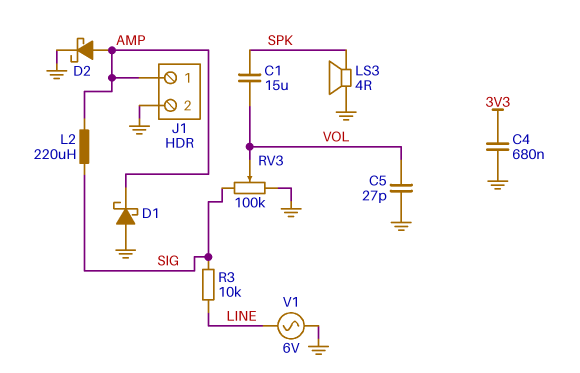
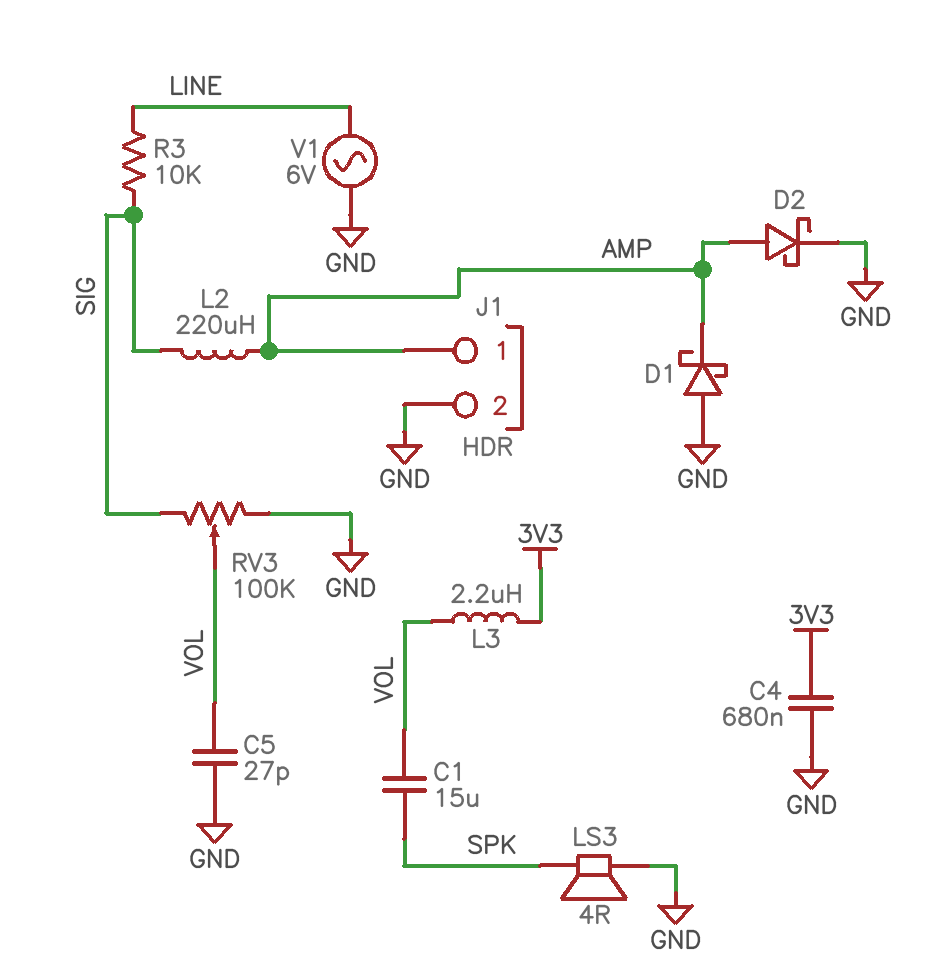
L3: none -> 2.2uH (3V3, VOL)

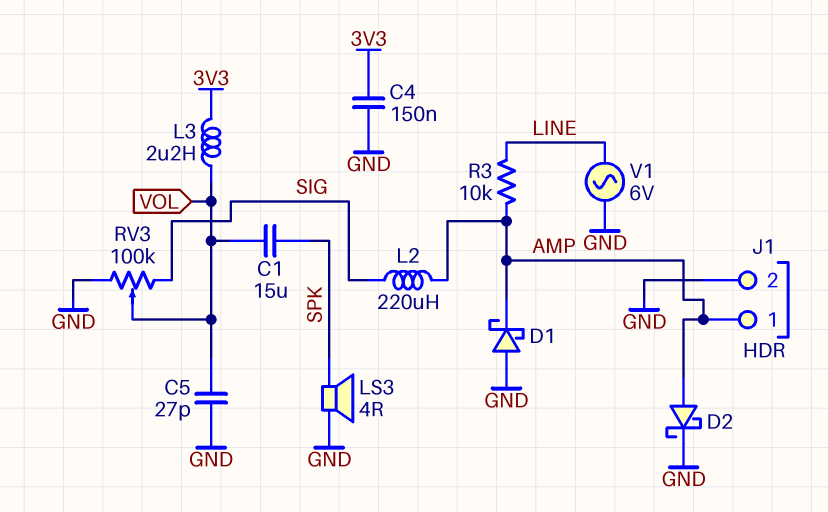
C4: 680nF (3V3, GND) -> 150nF (3V3, GND)
R3: 10k (LINE, SIG) -> 10k (AMP, LINE)

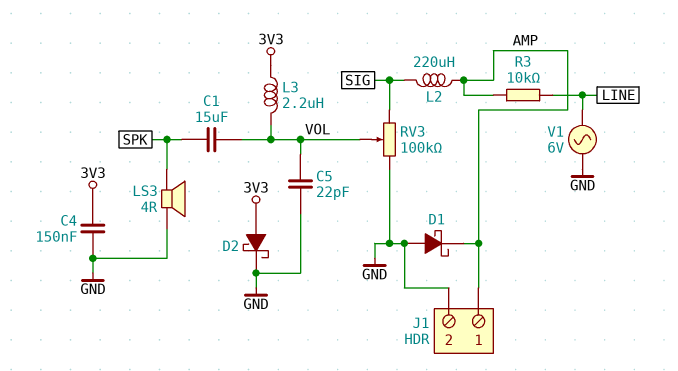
C5: 27pF (GND, VOL) -> 22pF (GND, VOL)
D2: schottky (A AMP, K GND) -> schottky (A 3V3, K GND)

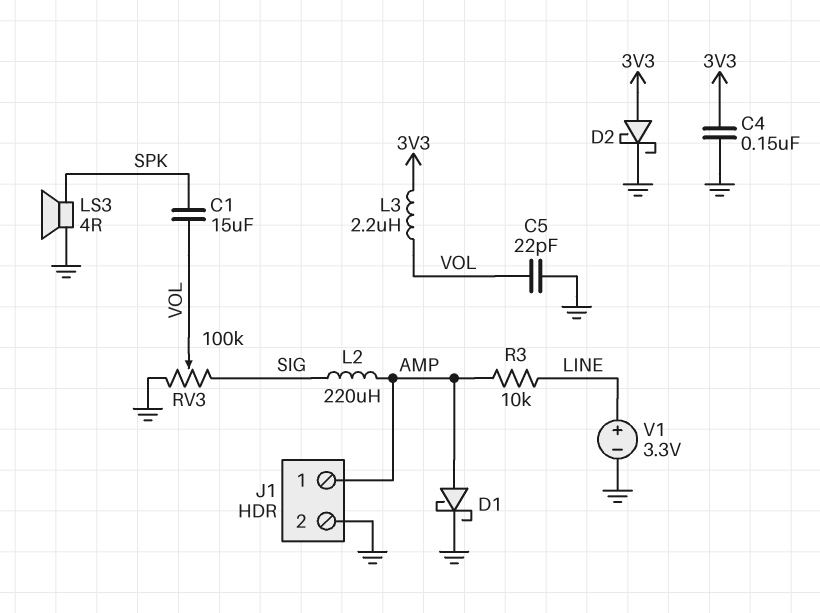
D1: schottky (A GND, K AMP) -> schottky (A AMP, K GND)
V1: AC 6V (GND, LINE) -> 3.3V (plus LINE, minus GND)

